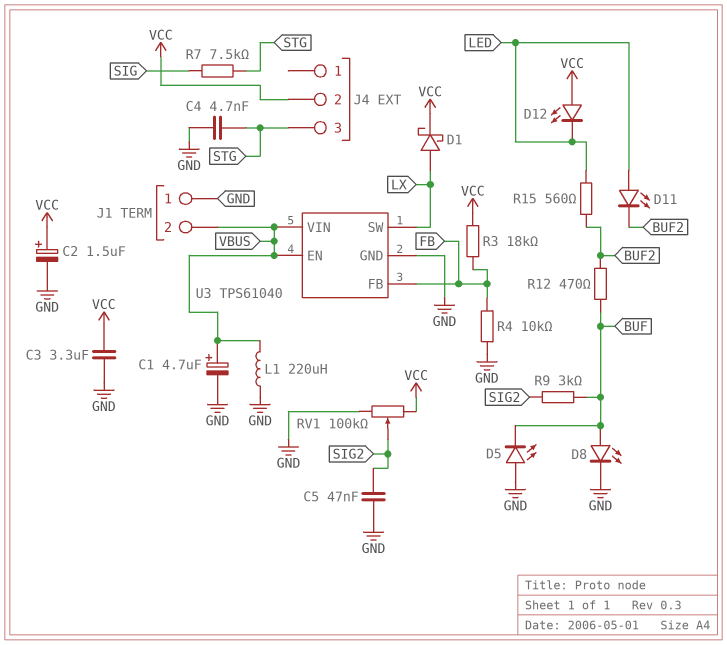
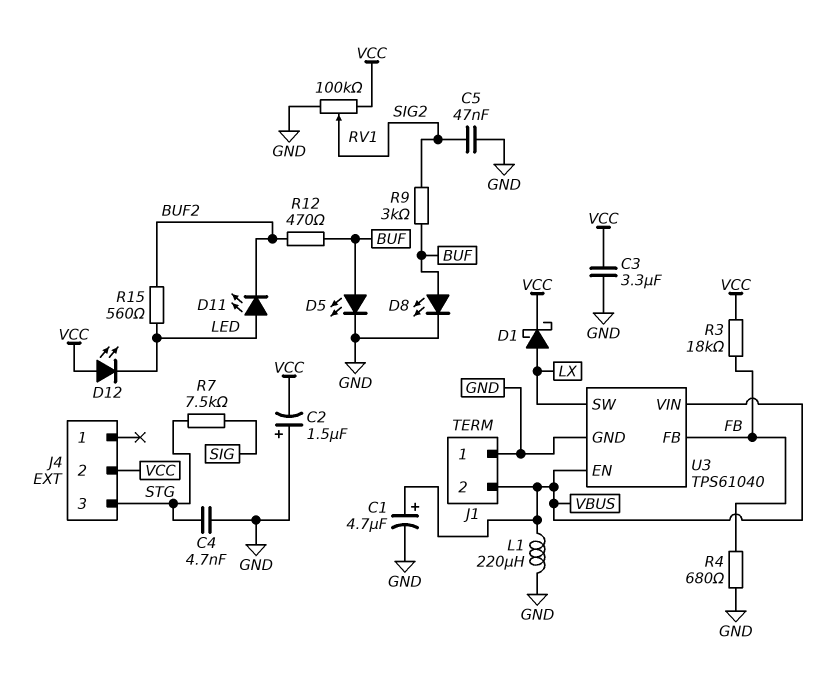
C2: 1.5uF (plus VCC, minus GND) -> 1.5uF (plus GND, minus VCC)
D5: LED (A GND, K BUF) -> LED (A BUF, K GND)
R4: 10k (FB, GND) -> 680 (FB, GND)

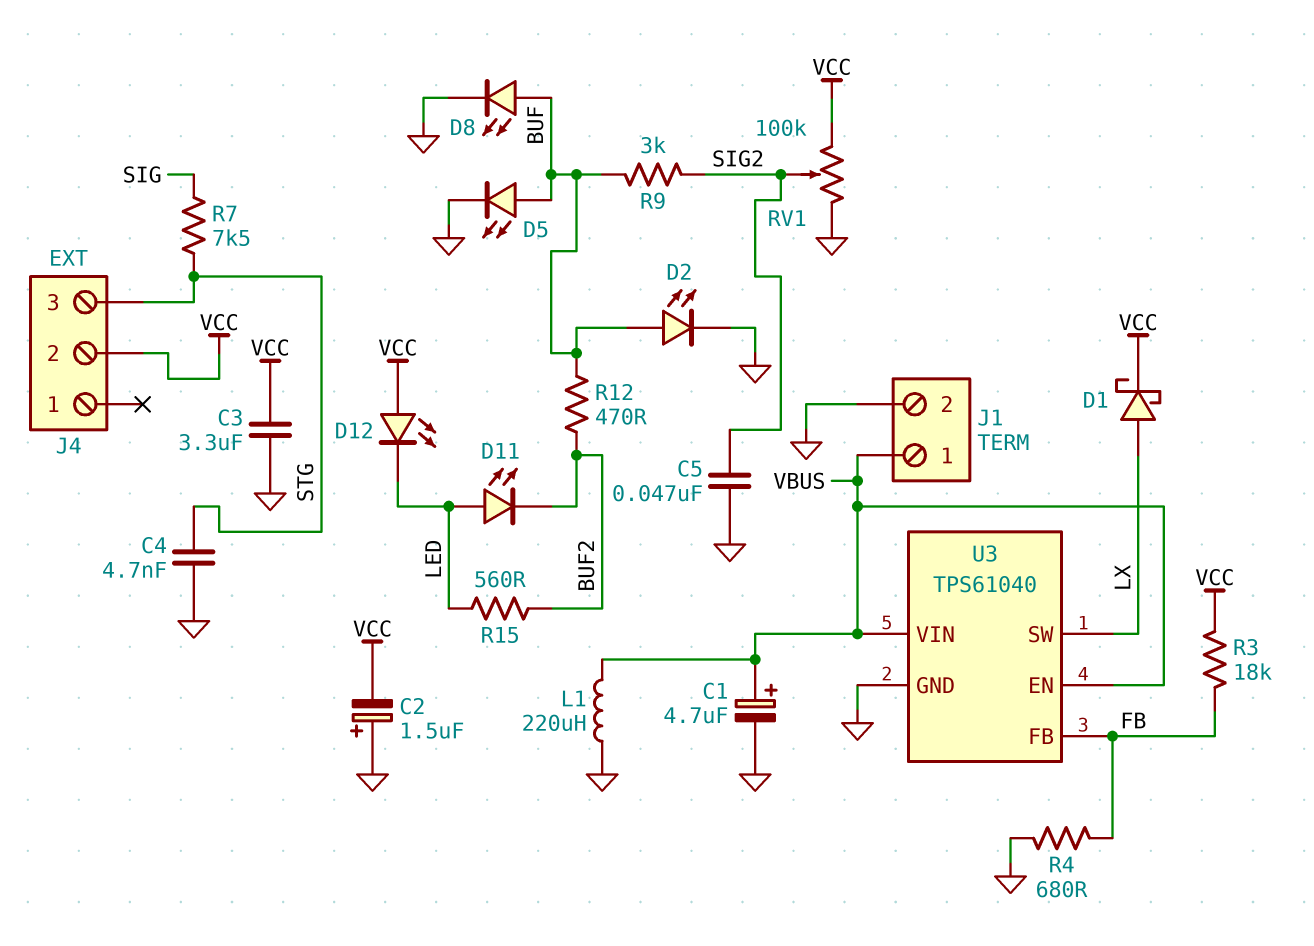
D2: none -> LED (A BUF, K GND)
J1 pin 1: GND -> VBUS
J1 pin 2: VBUS -> GND

